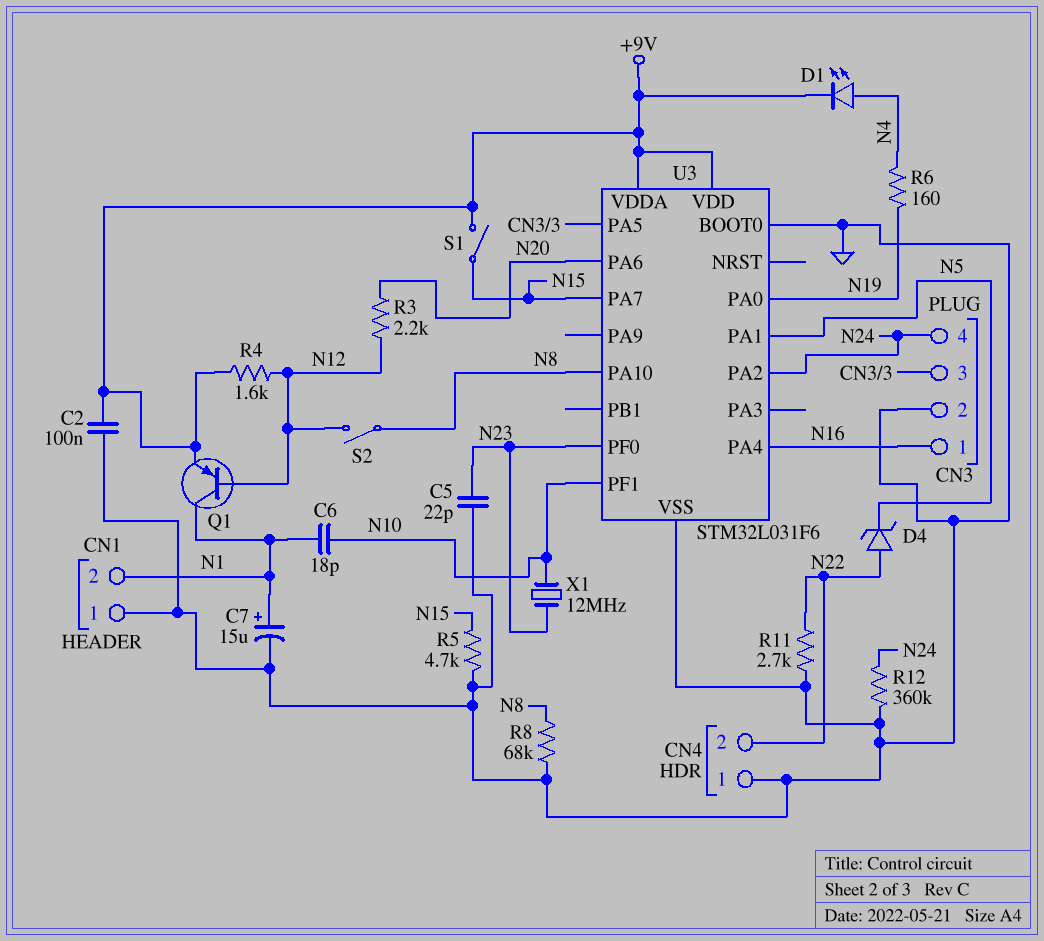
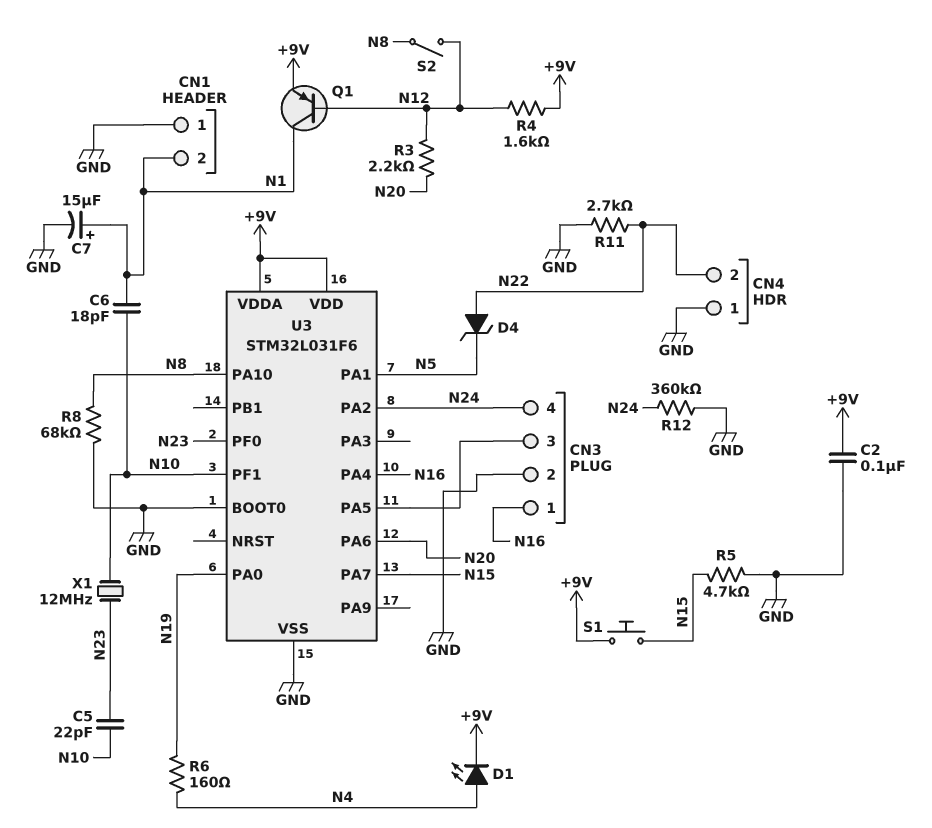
C5: 22pF (GND, N23) -> 22pF (N10, N23)
S1: switch (+9V, N15) -> button (+9V, N15)

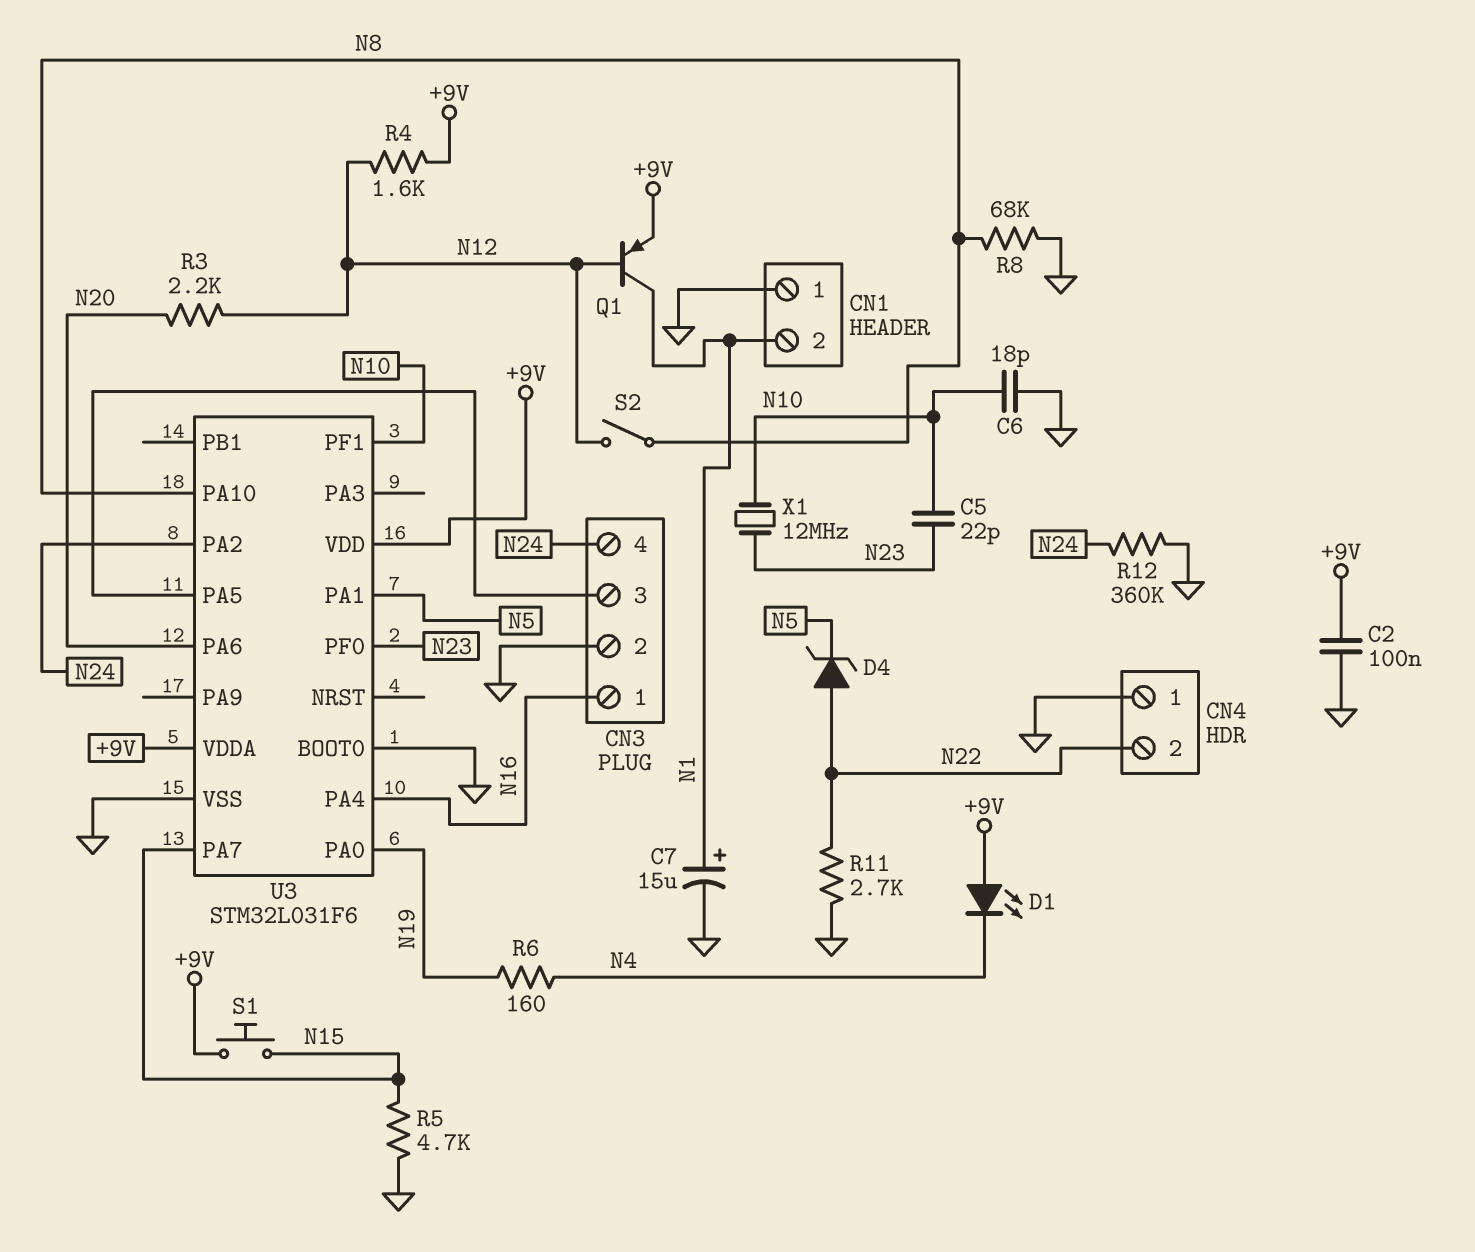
C6: 18pF (N1, N10) -> 18pF (GND, N10)
D1: LED (A N4, K +9V) -> LED (A +9V, K N4)

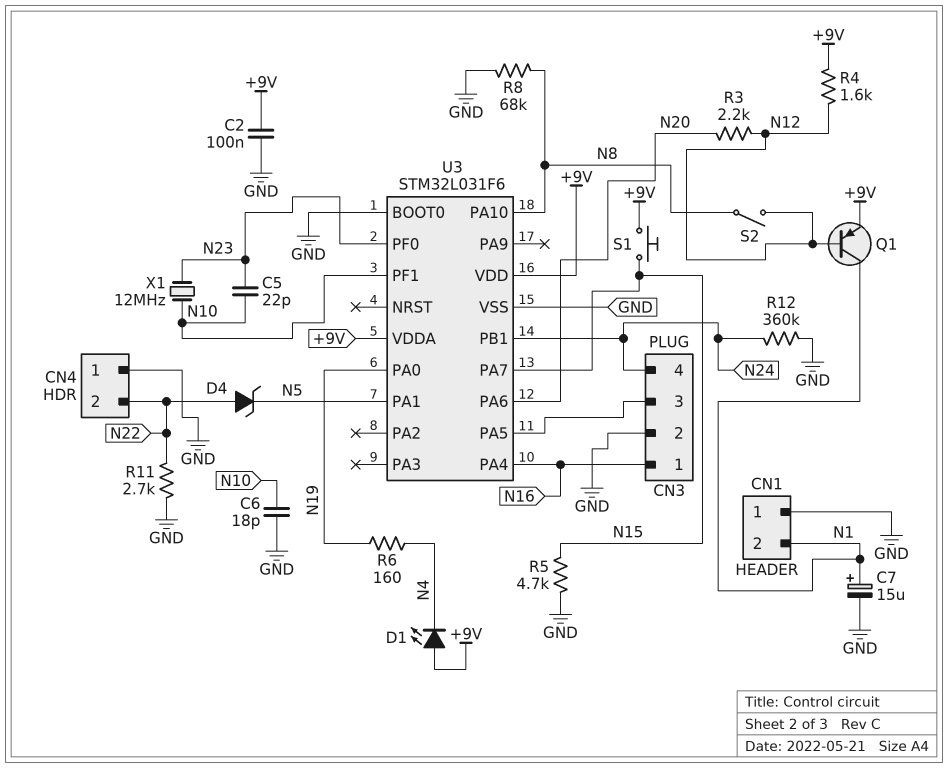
U3 pin PA2: N24 -> none
U3 pin PB1: none -> N24

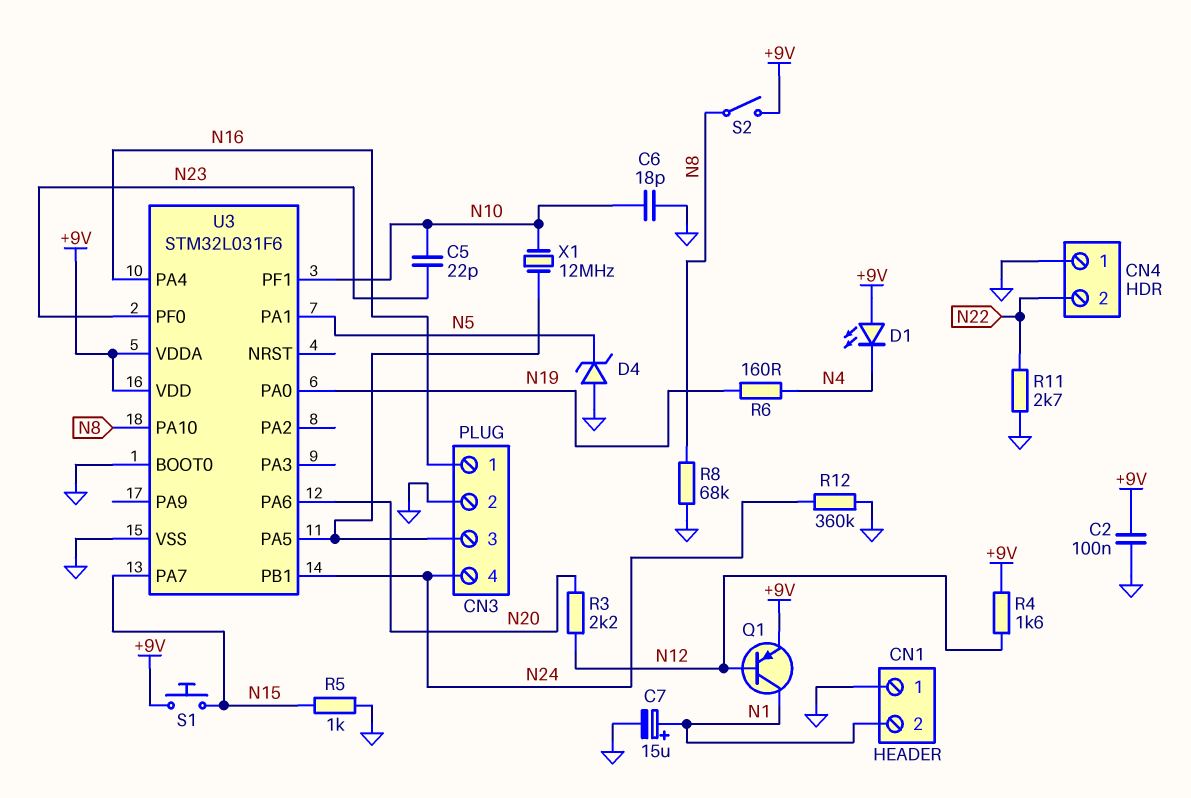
D4: zener (A N22, K N5) -> zener (A GND, K N5)
R5: 4.7k (GND, N15) -> 1k (GND, N15)
S2: switch (N8, N12) -> switch (+9V, N8)
X1: 12MHz (N10, N23) -> 12MHz (CN3/3, N10)

